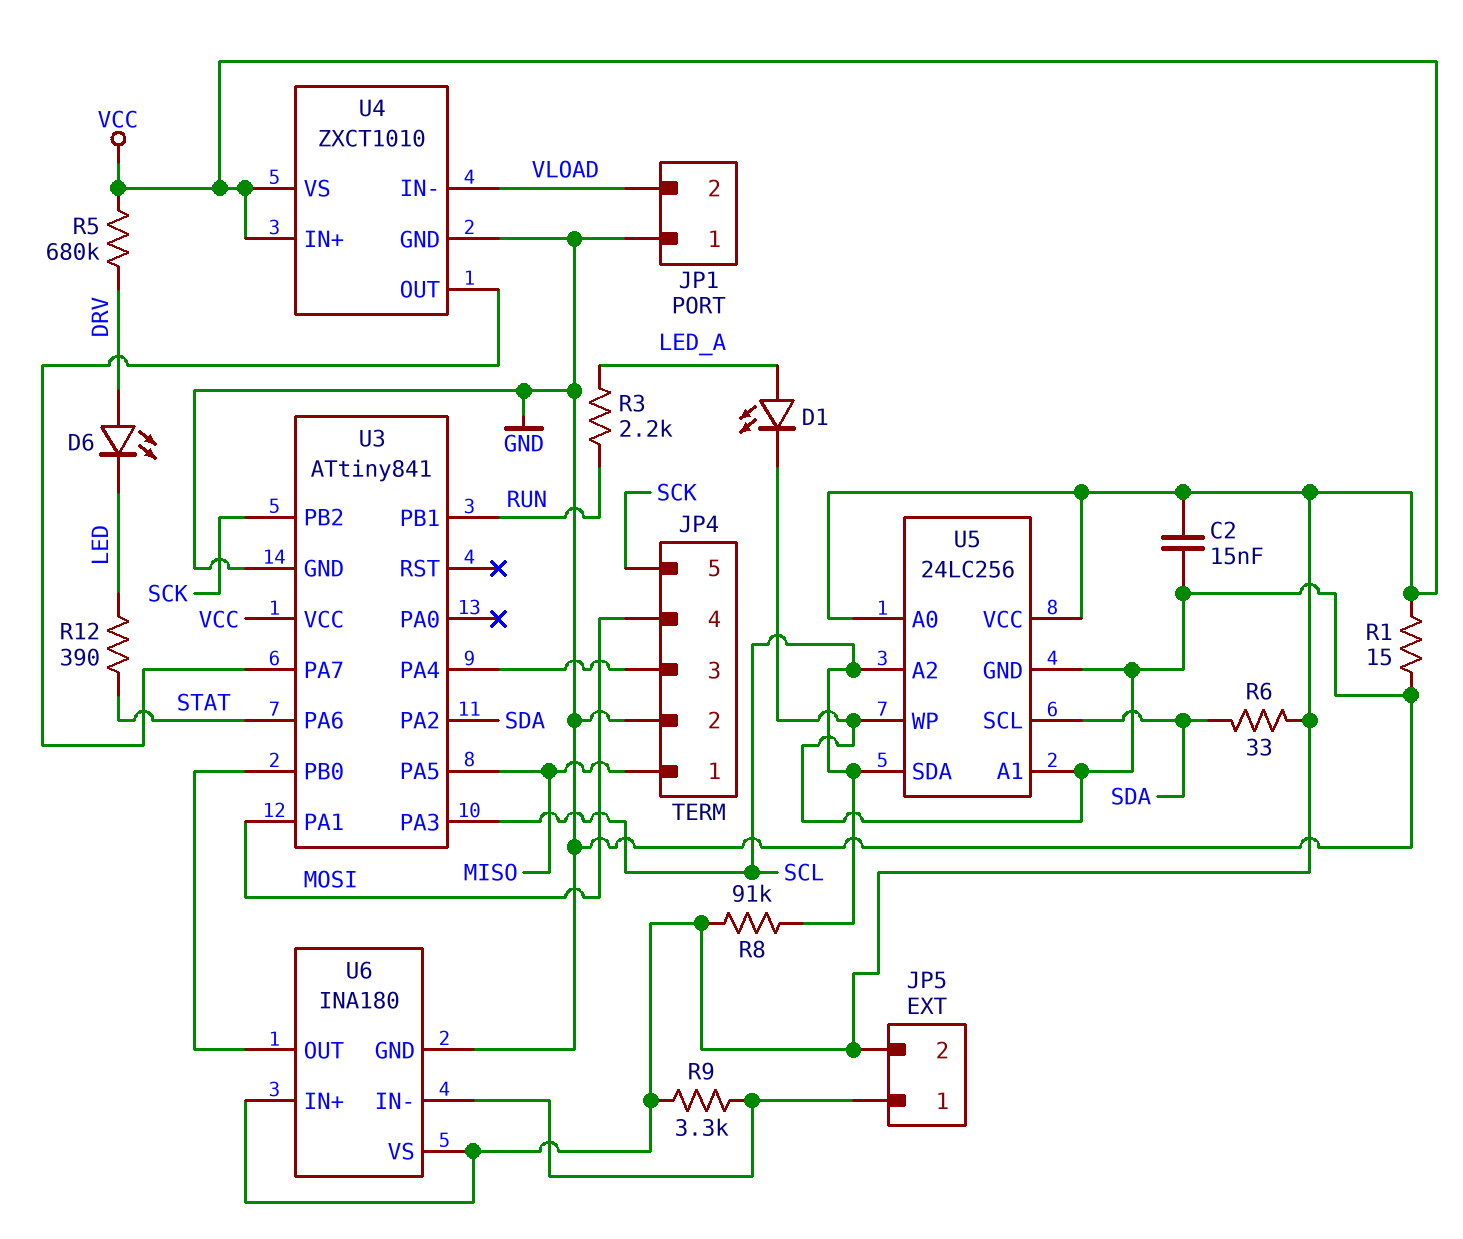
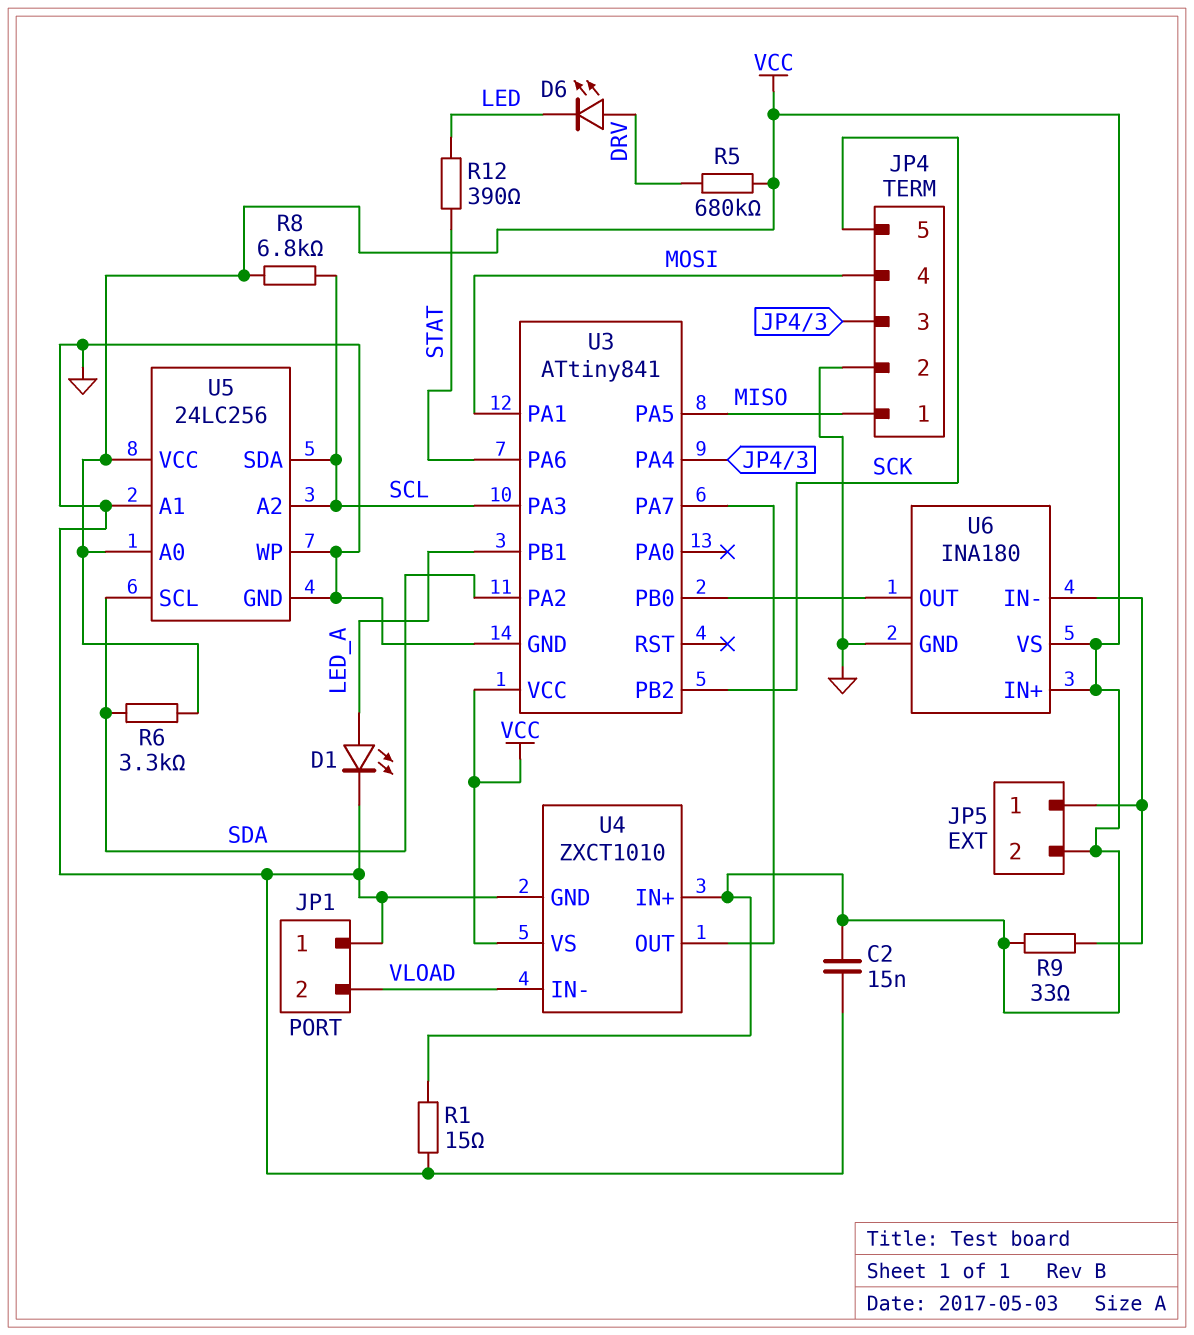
R3: 2.2k (LED_A, RUN) -> none
R6: 33 (SDA, VCC) -> 3.3k (SDA, VCC)
R8: 91k (SCL, VCC) -> 6.8k (SCL, VCC)
R9: 3.3k (JP5/1, VCC) -> 33 (JP5/1, VCC)
U3 pin PB1: RUN -> LED_A

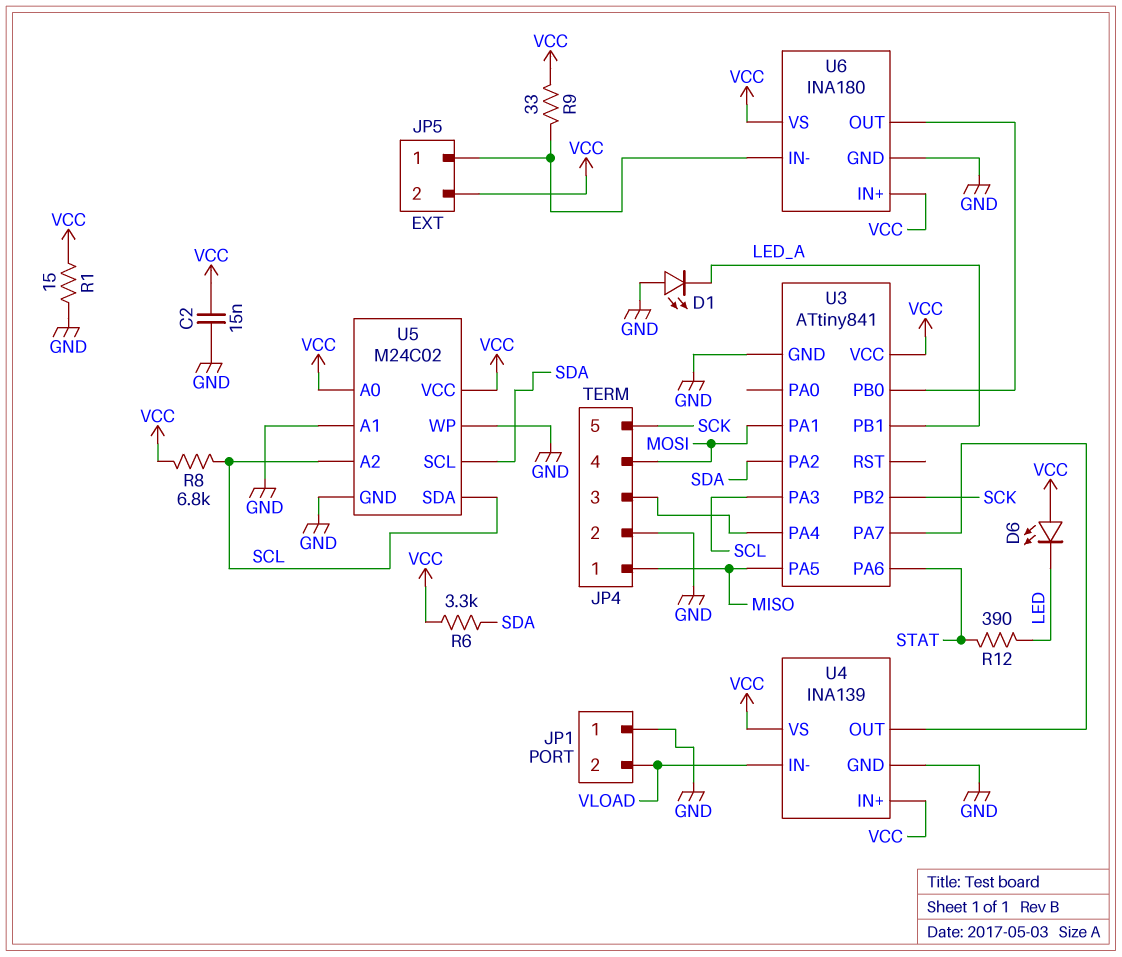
D1: LED (A LED_A, K GND) -> LED (A GND, K LED_A)
D6: LED (A DRV, K LED) -> LED (A VCC, K LED)
R5: 680k (DRV, VCC) -> none
U4: ZXCT1010 -> INA139
U5: 24LC256 -> M24C02

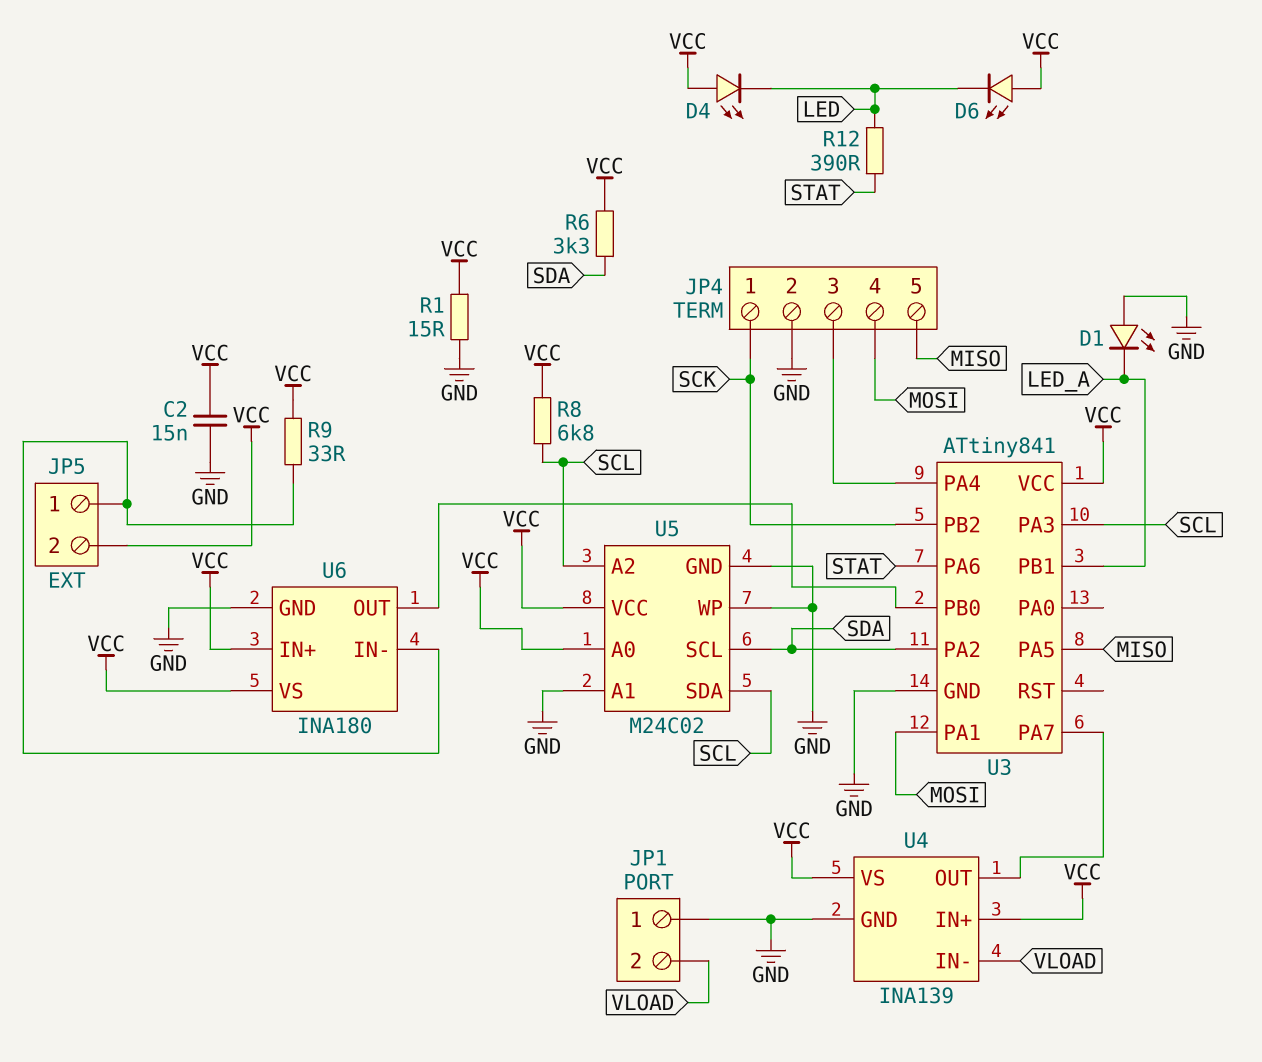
D4: none -> LED (A VCC, K LED)
JP4 pin 1: MISO -> SCK
JP4 pin 5: SCK -> MISO

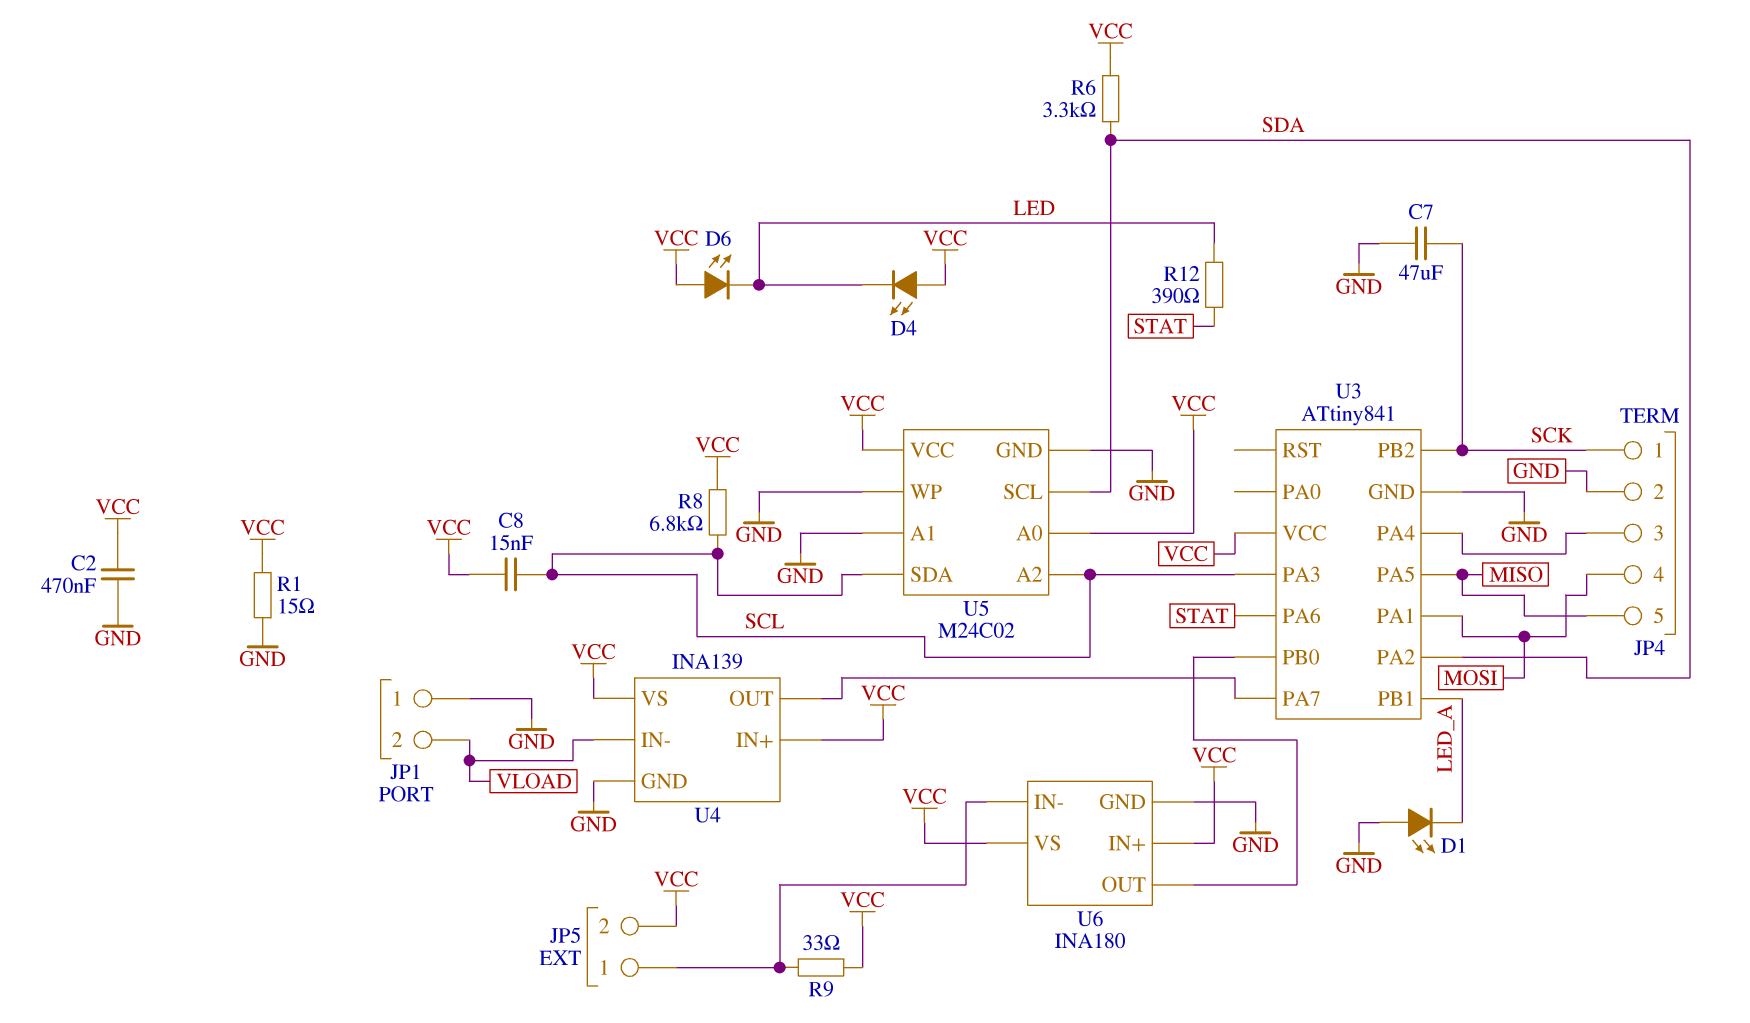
C2: 15nF (GND, VCC) -> 470nF (GND, VCC)
C7: none -> 47uF (GND, SCK)
C8: none -> 15nF (SCL, VCC)

